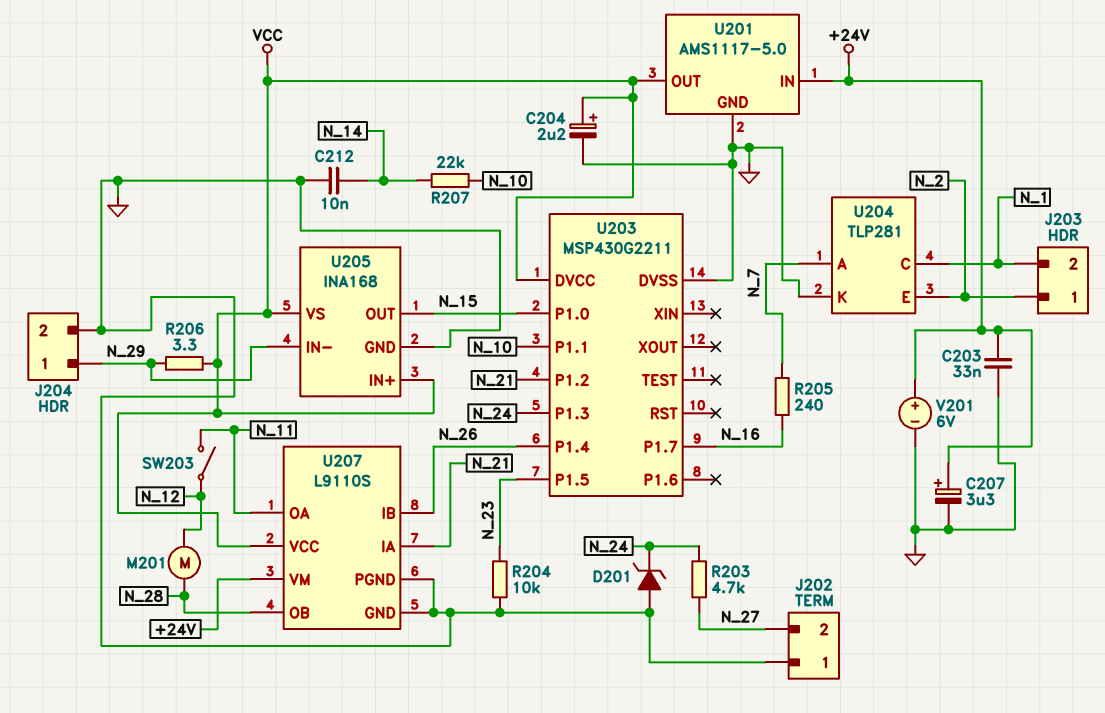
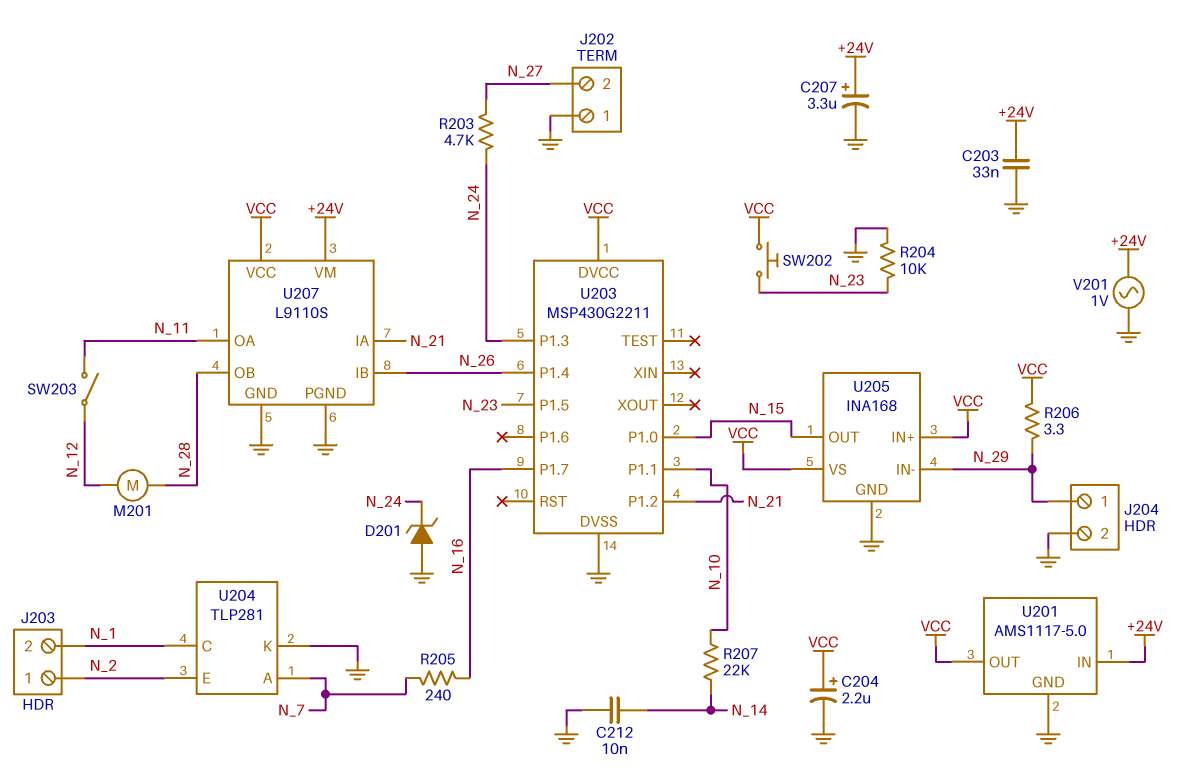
SW202: none -> button (N_23, VCC)
V201: 6V (plus +24V, minus GND) -> AC 1V (+24V, GND)

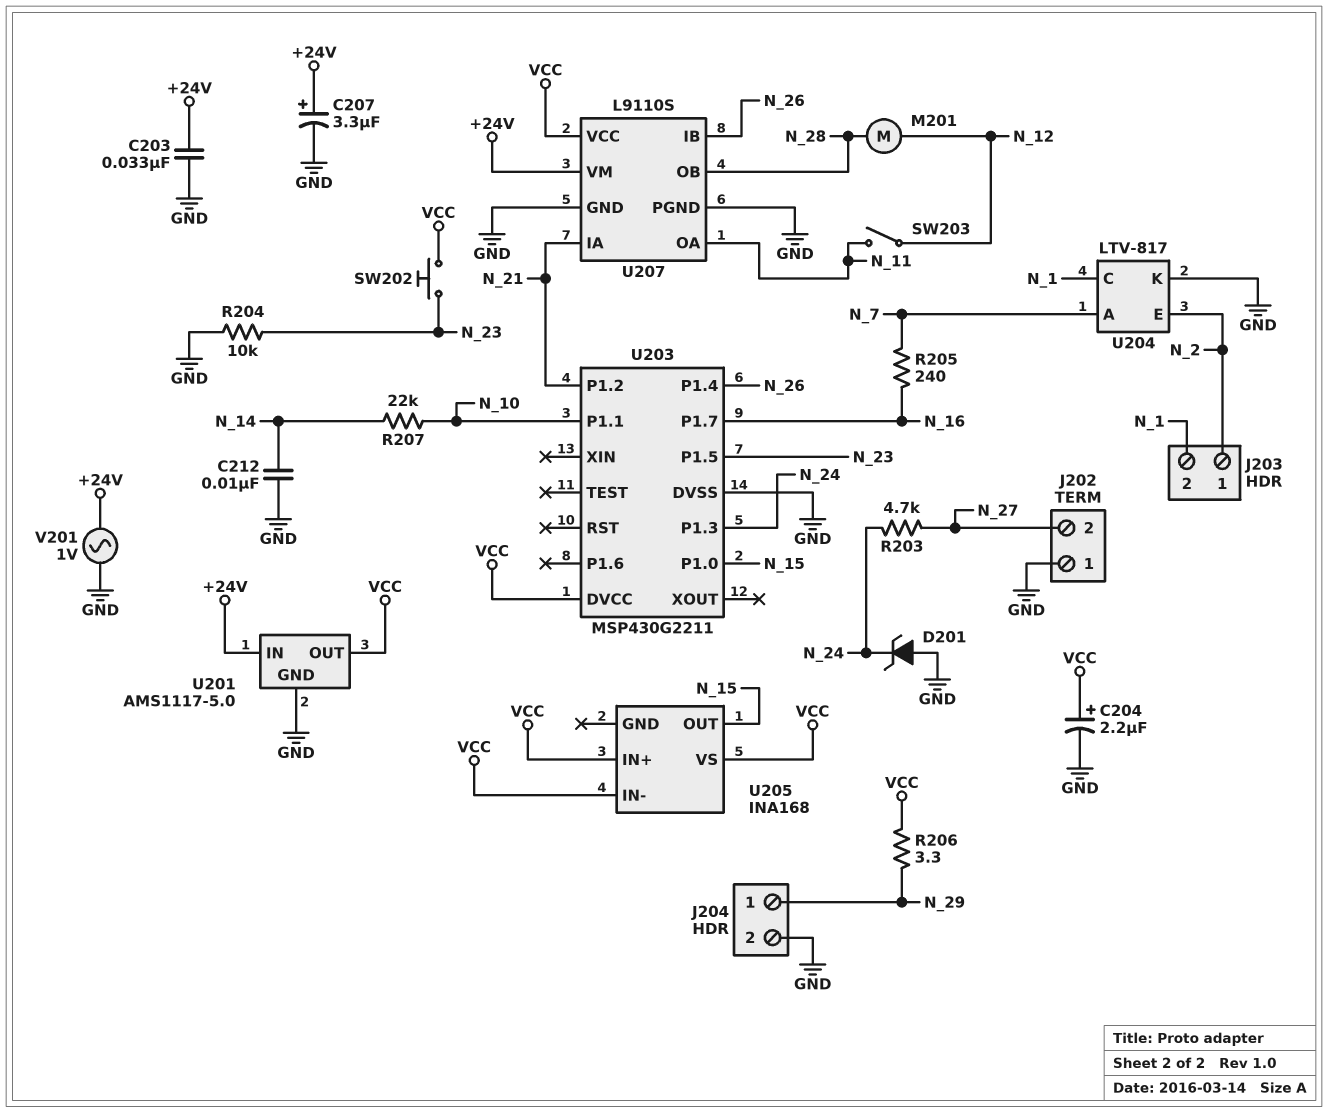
U204: TLP281 -> LTV-817
U205 pin GND: GND -> none
U205 pin IN-: N_29 -> VCC

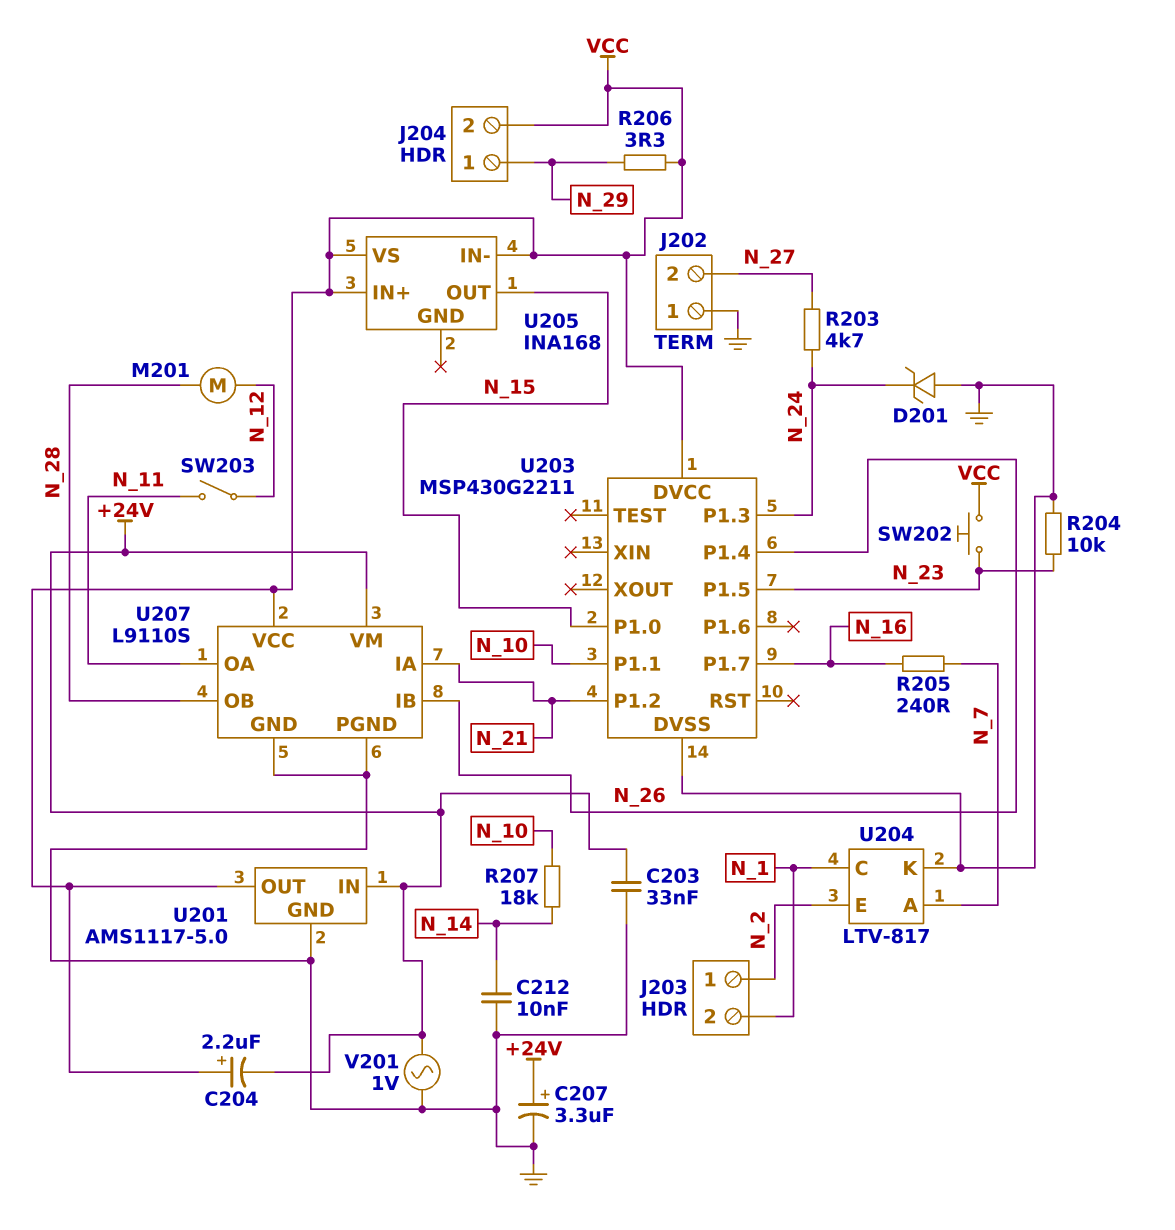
C204: 2.2uF (plus VCC, minus GND) -> 2.2uF (plus VCC, minus +24V)
J204 pin 2: GND -> VCC
R207: 22k (N_10, N_14) -> 18k (N_10, N_14)

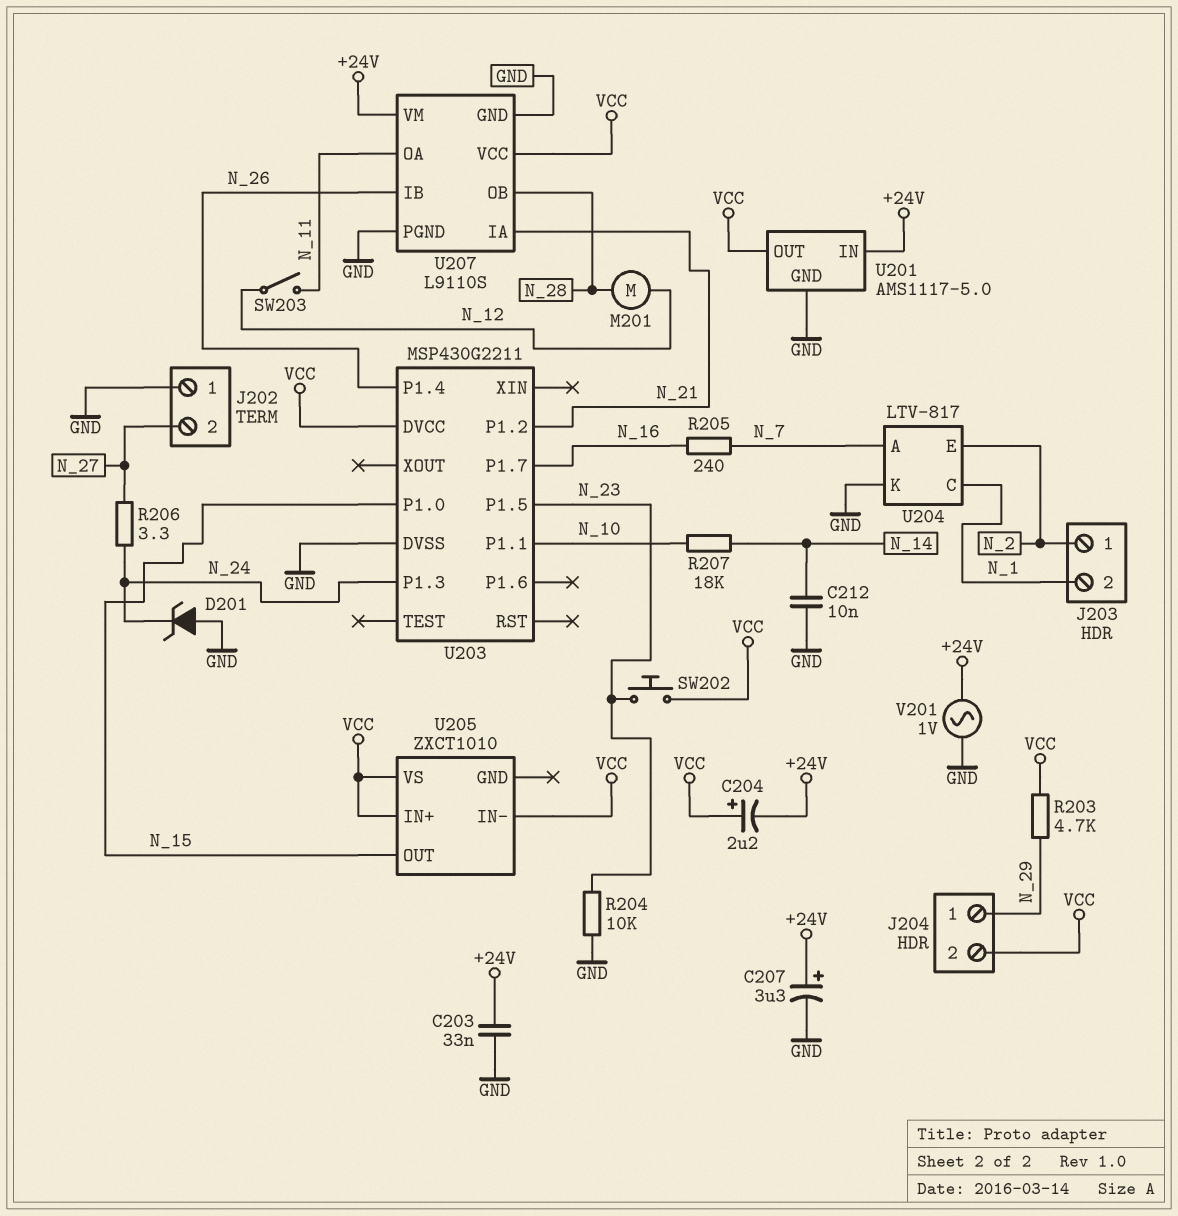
R203: 4.7k (N_24, N_27) -> 4.7k (N_29, VCC)
R206: 3.3 (N_29, VCC) -> 3.3 (N_24, N_27)
U205: INA168 -> ZXCT1010

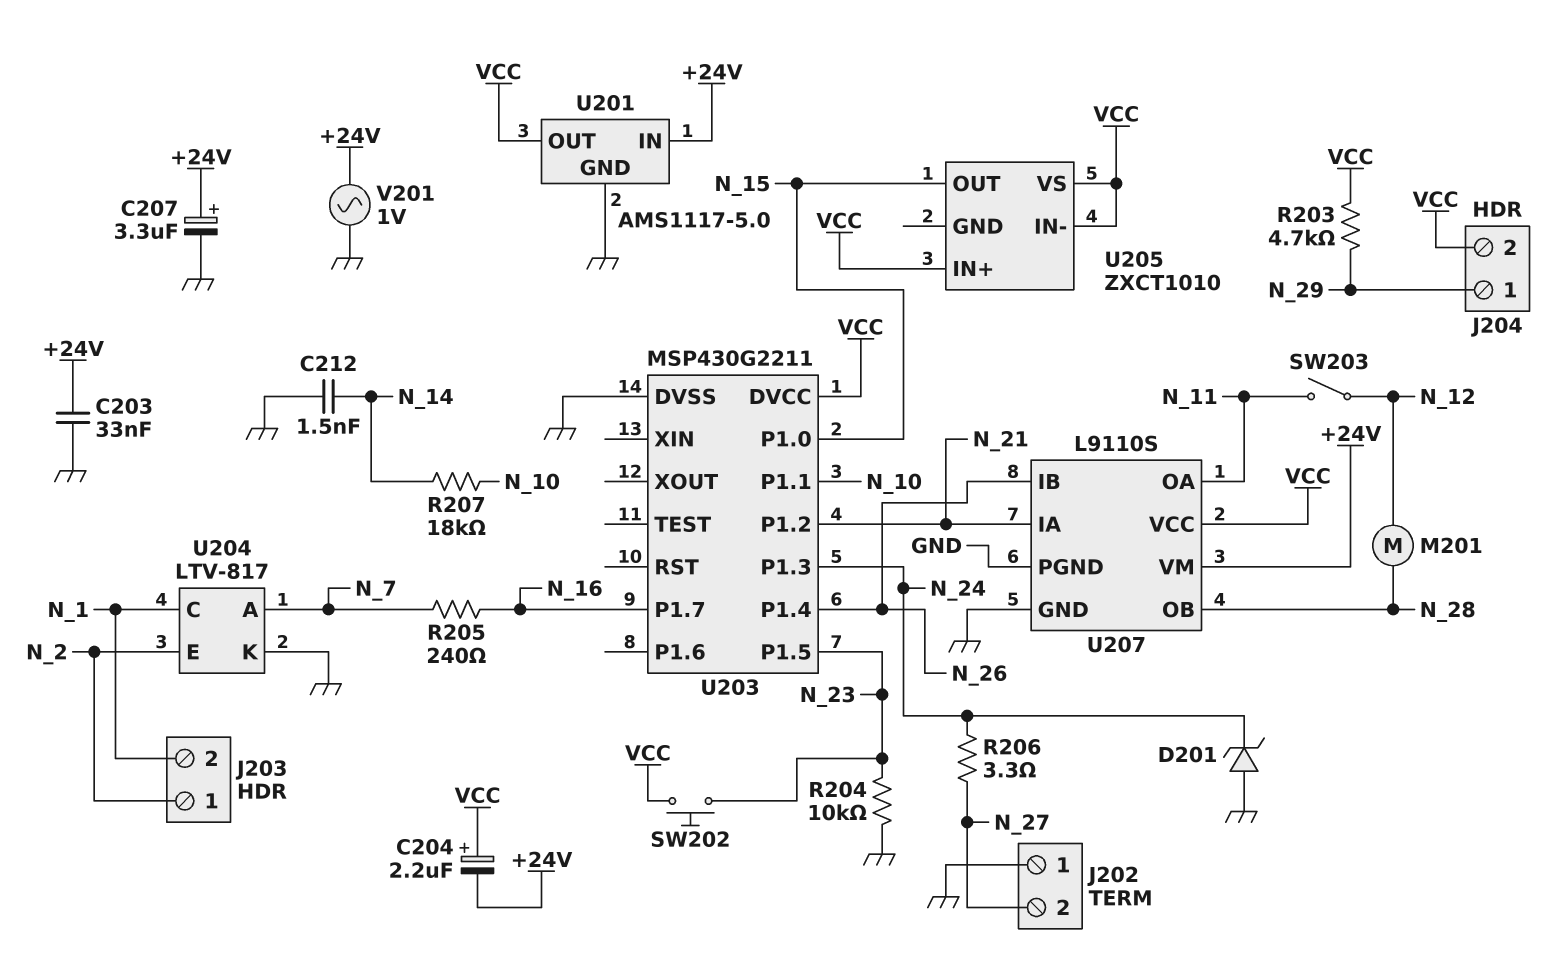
C212: 10nF (GND, N_14) -> 1.5nF (GND, N_14)

